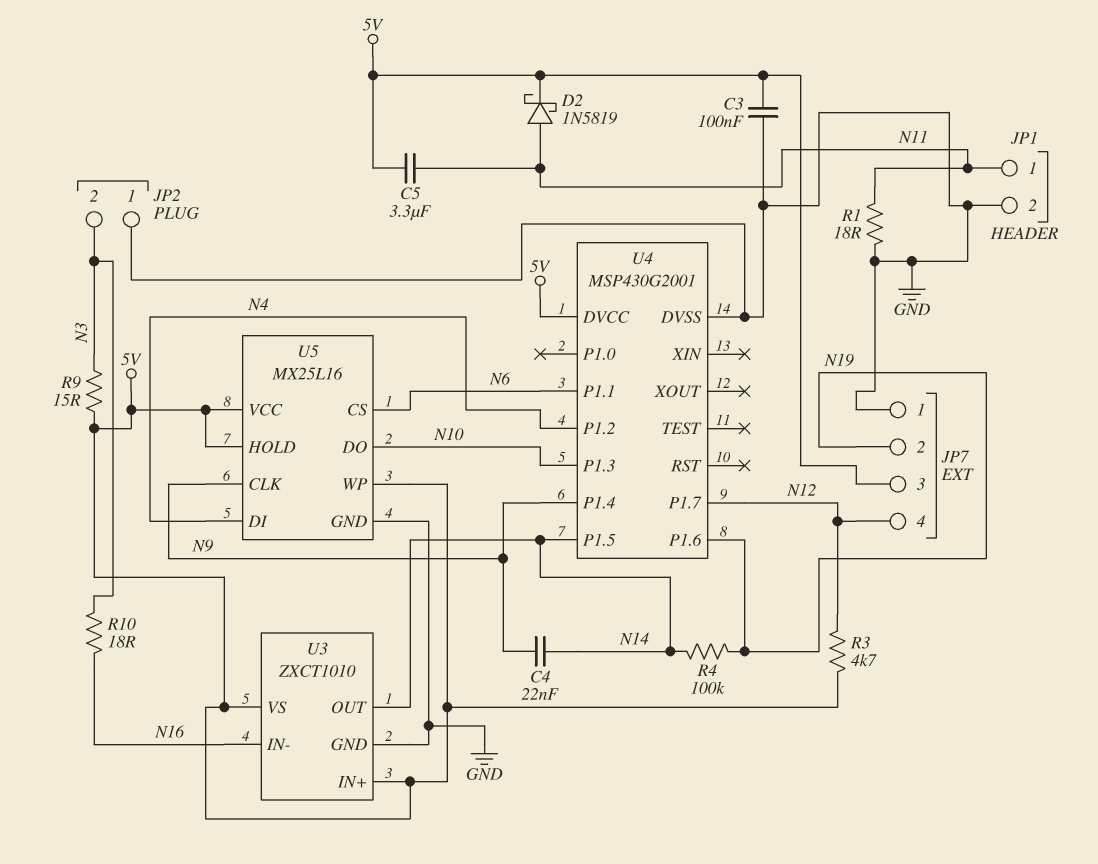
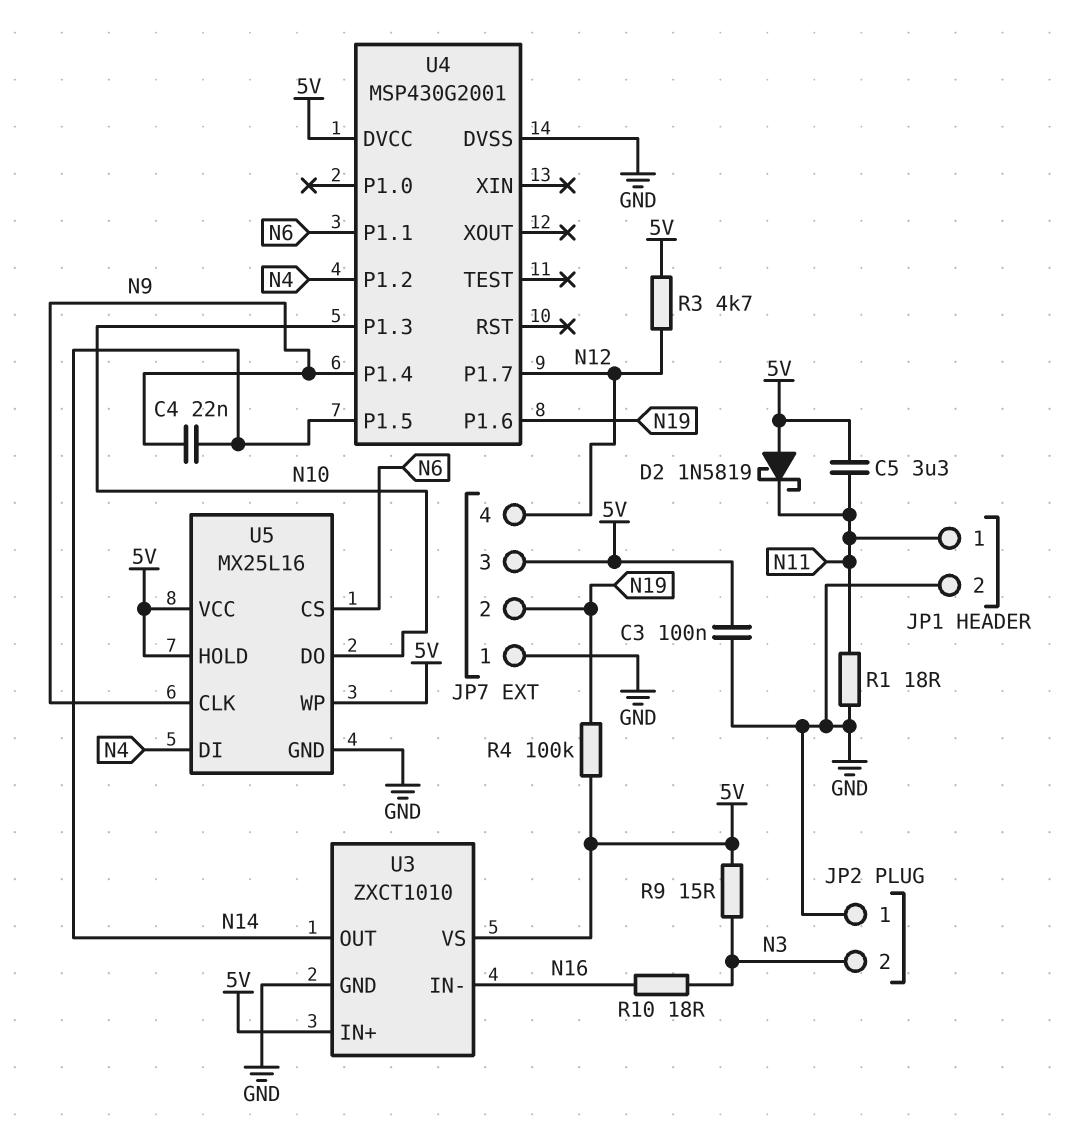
D2: schottky 1N5819 (A N11, K 5V) -> schottky 1N5819 (A 5V, K N11)
R4: 100k (N14, N19) -> 100k (5V, N19)

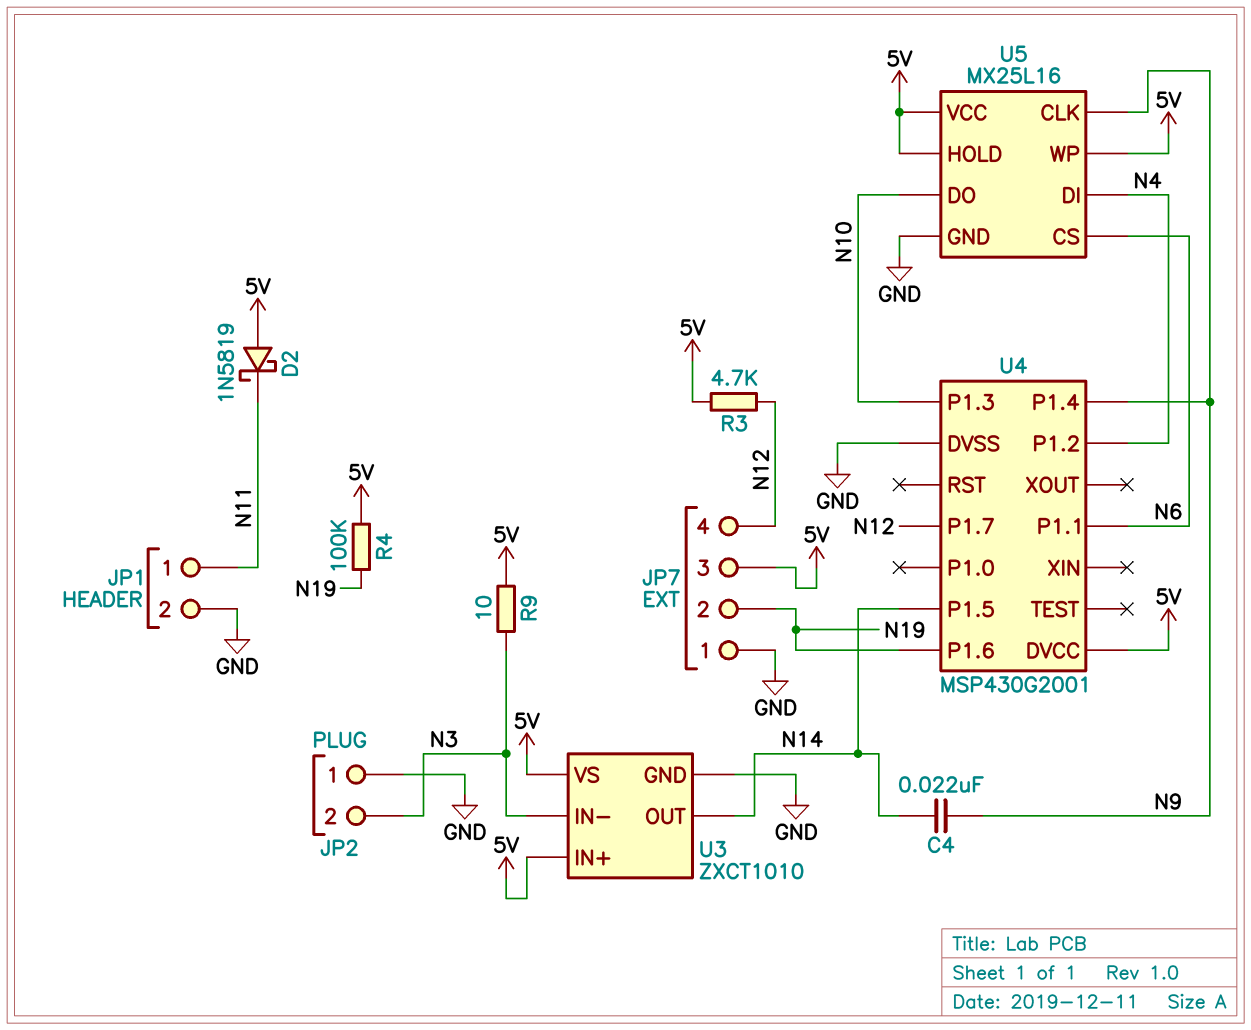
C3: 100nF (5V, GND) -> none
C5: 3.3uF (5V, N11) -> none
R1: 18 (GND, N11) -> none
R9: 15 (5V, N3) -> 10 (5V, N3)
R10: 18 (N3, N16) -> none
U3 pin IN-: N16 -> N3

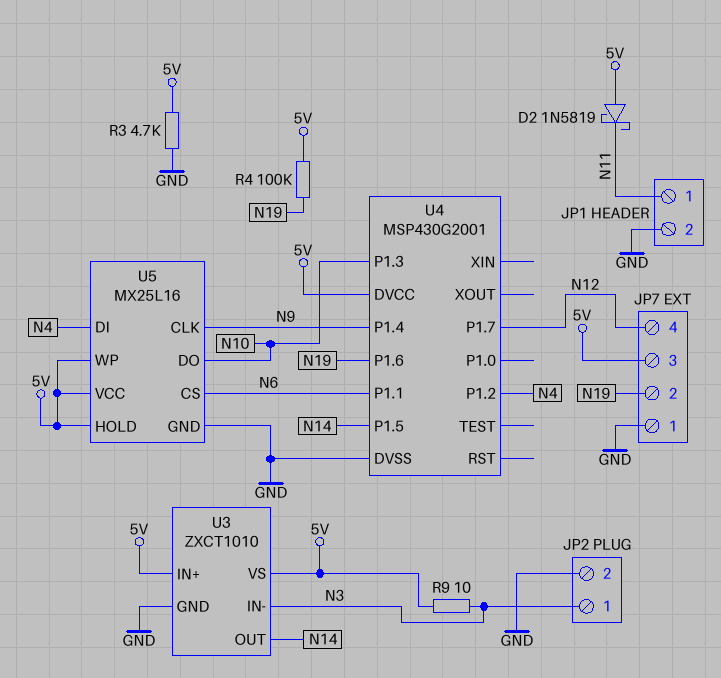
C4: 22nF (N9, N14) -> none
JP2 pin 1: GND -> N3
JP2 pin 2: N3 -> GND
R3: 4.7k (5V, N12) -> 4.7k (5V, GND)

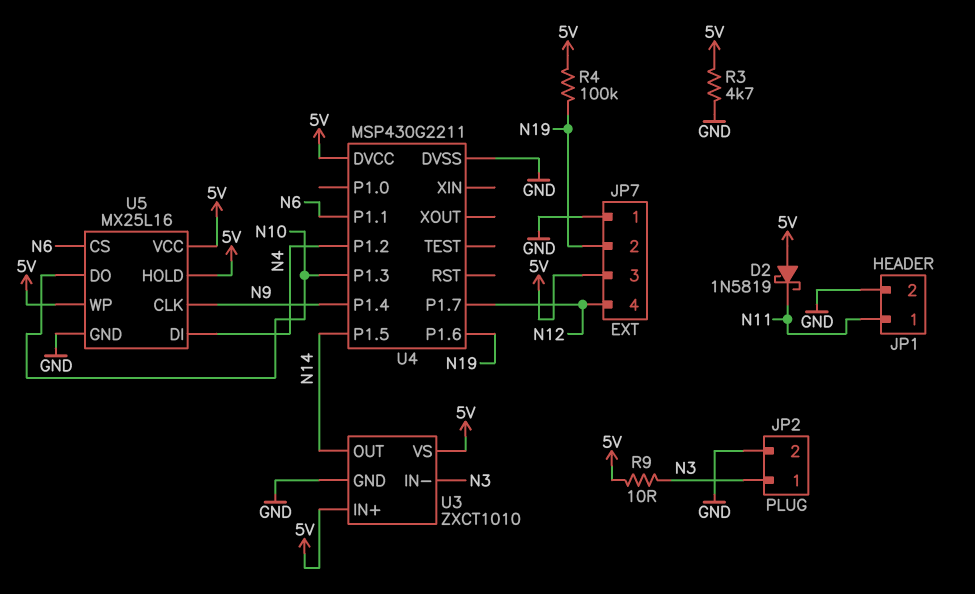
U4: MSP430G2001 -> MSP430G2211

